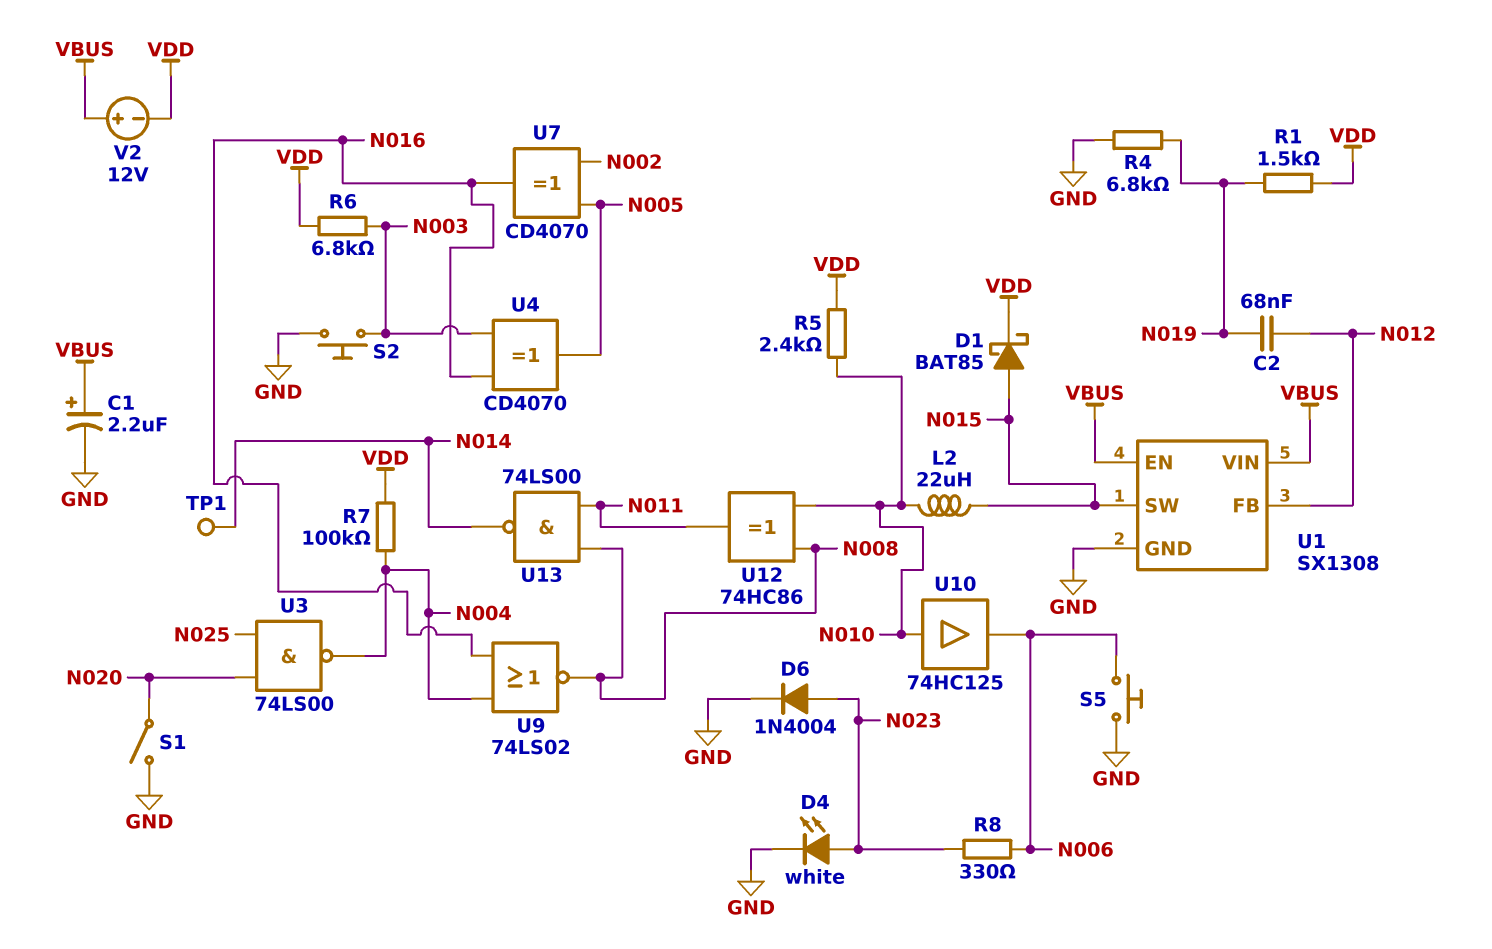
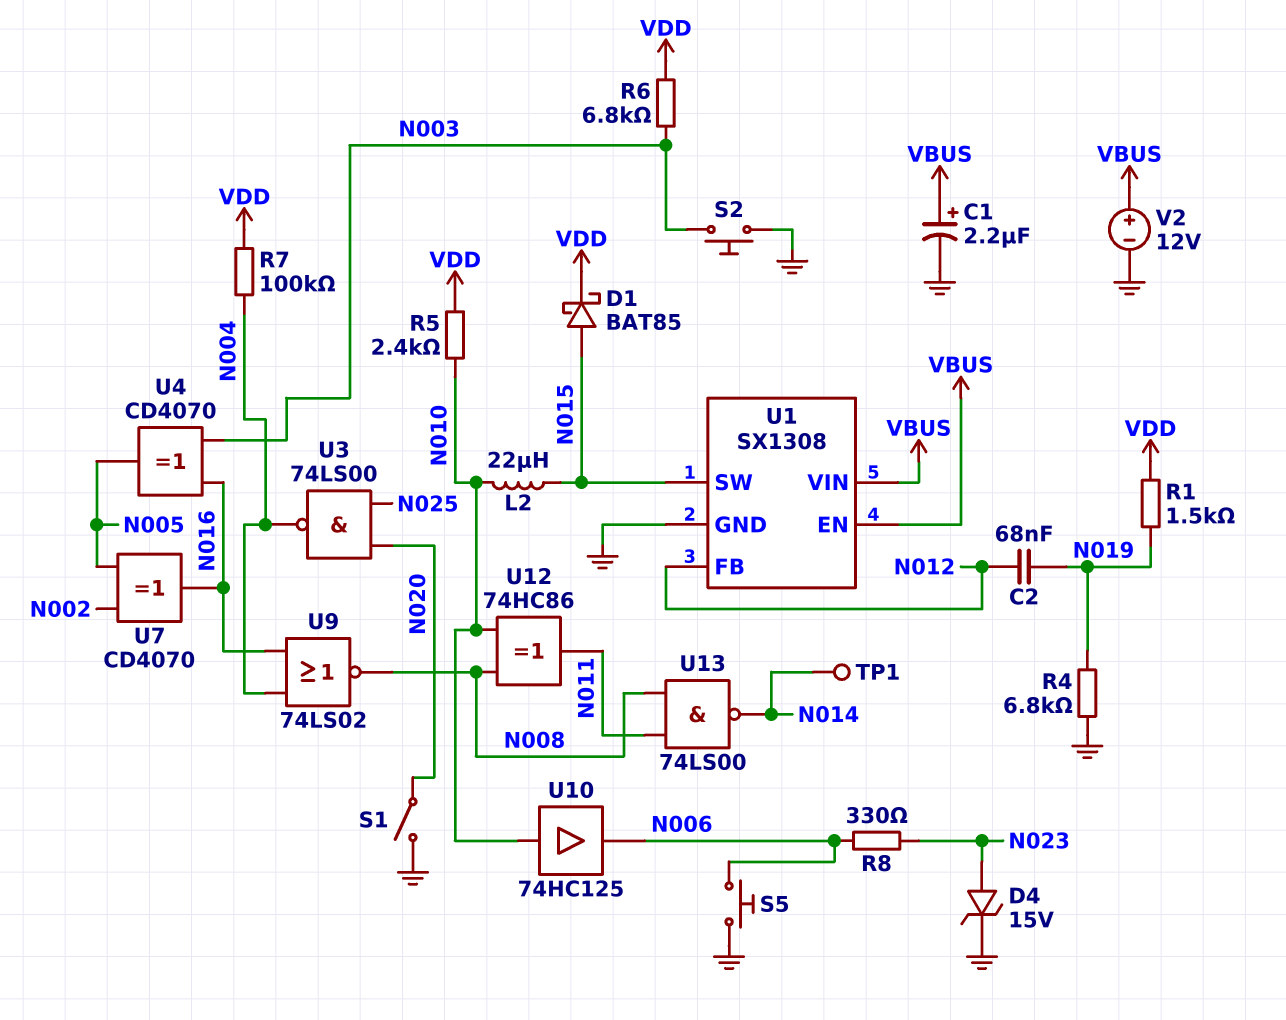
D4: LED white (A N023, K GND) -> zener 15V (A N023, K GND)
D6: diode 1N4004 (A N023, K GND) -> none
V2: 12V (plus VBUS, minus VDD) -> 12V (plus VBUS, minus GND)

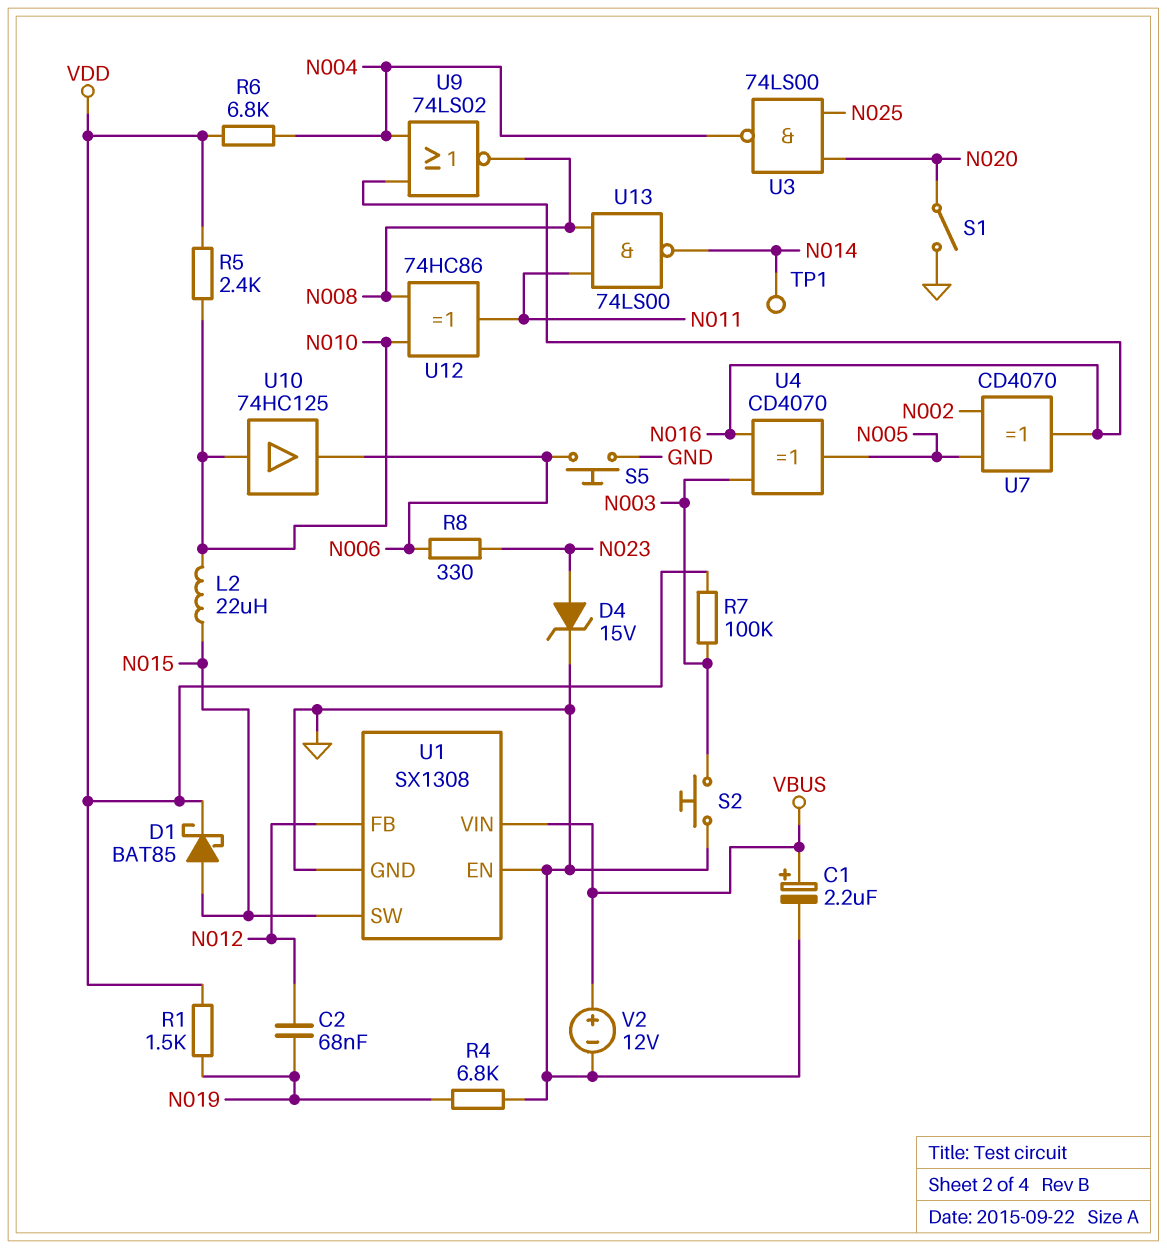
R6: 6.8k (N003, VDD) -> 6.8k (N004, VDD)
R7: 100k (N004, VDD) -> 100k (N003, VDD)
U1 pin EN: VBUS -> GND

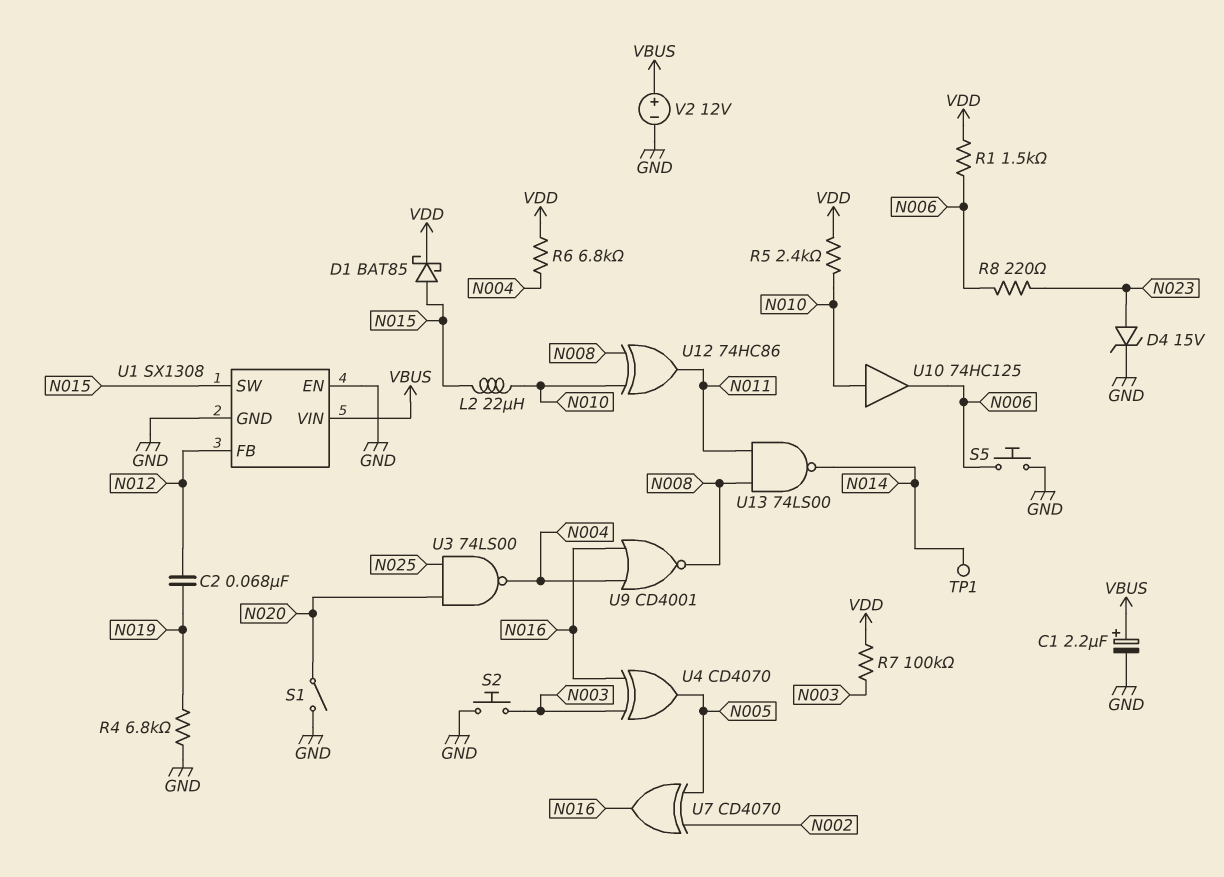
R1: 1.5k (N019, VDD) -> 1.5k (N006, VDD)
R8: 330 (N006, N023) -> 220 (N006, N023)
U9: NOR 74LS02 (in N004, in N016, out N008) -> NOR CD4001 (in N004, in N016, out N008)

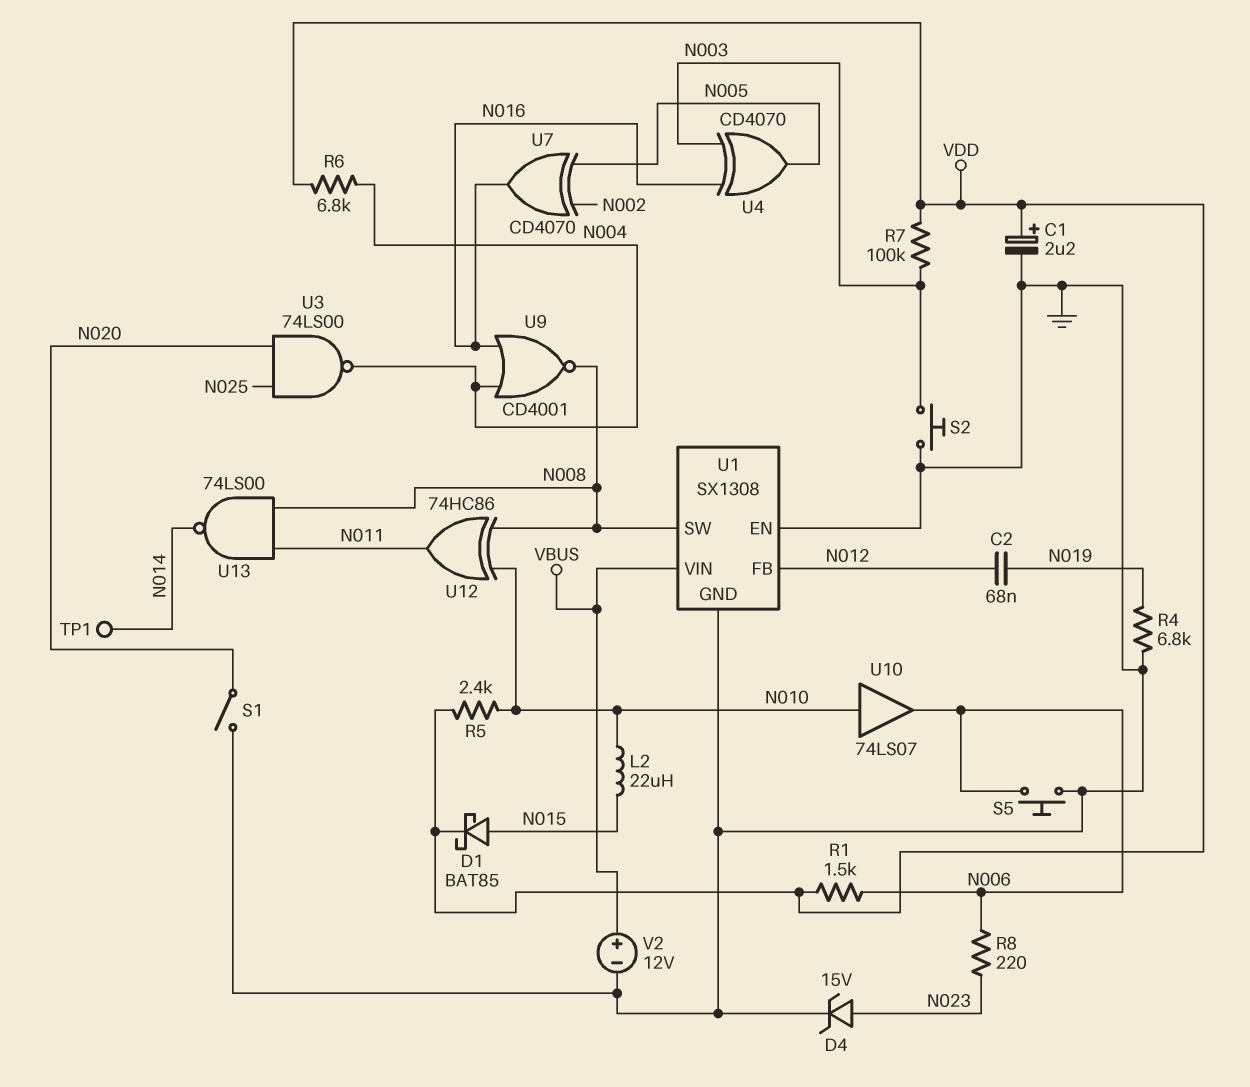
C1: 2.2uF (plus VBUS, minus GND) -> 2.2uF (plus VDD, minus GND)
U1 pin SW: N015 -> N008
U10: buffer 74HC125 (in N010, out N006) -> buffer 74LS07 (in N010, out N006)

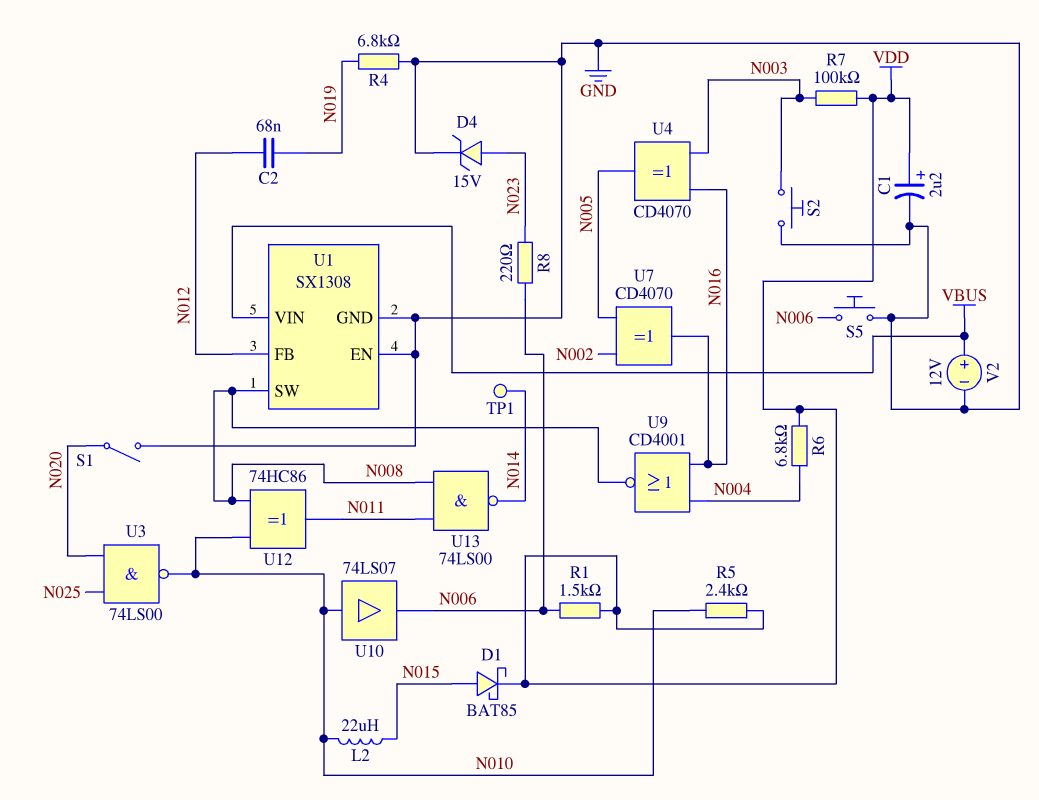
U3: NAND 74LS00 (in N020, in N025, out N004) -> NAND 74LS00 (in N020, in N025, out N010)

